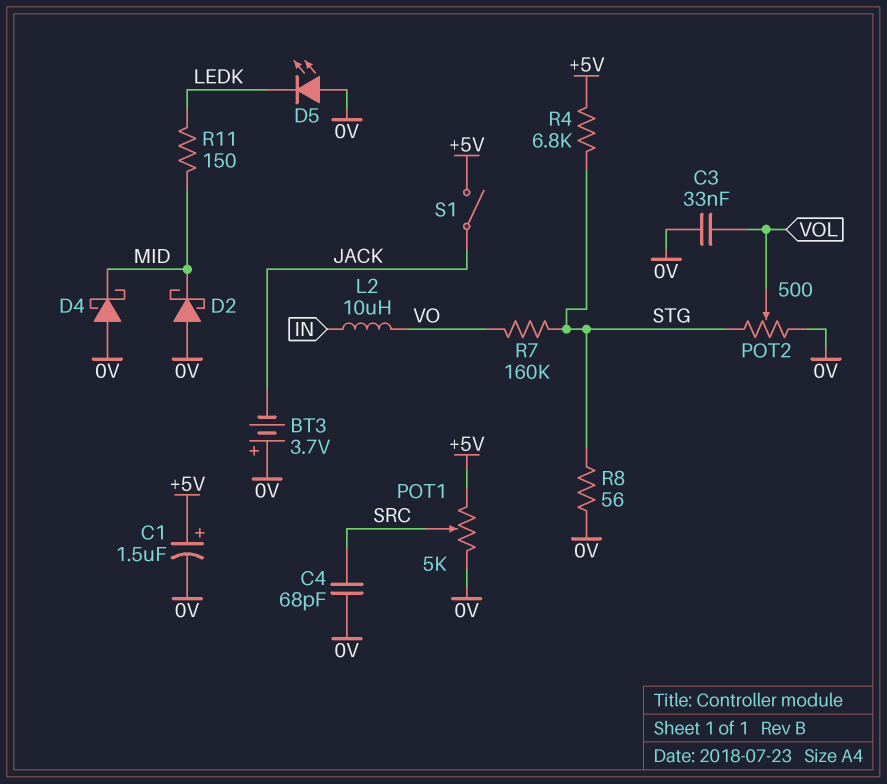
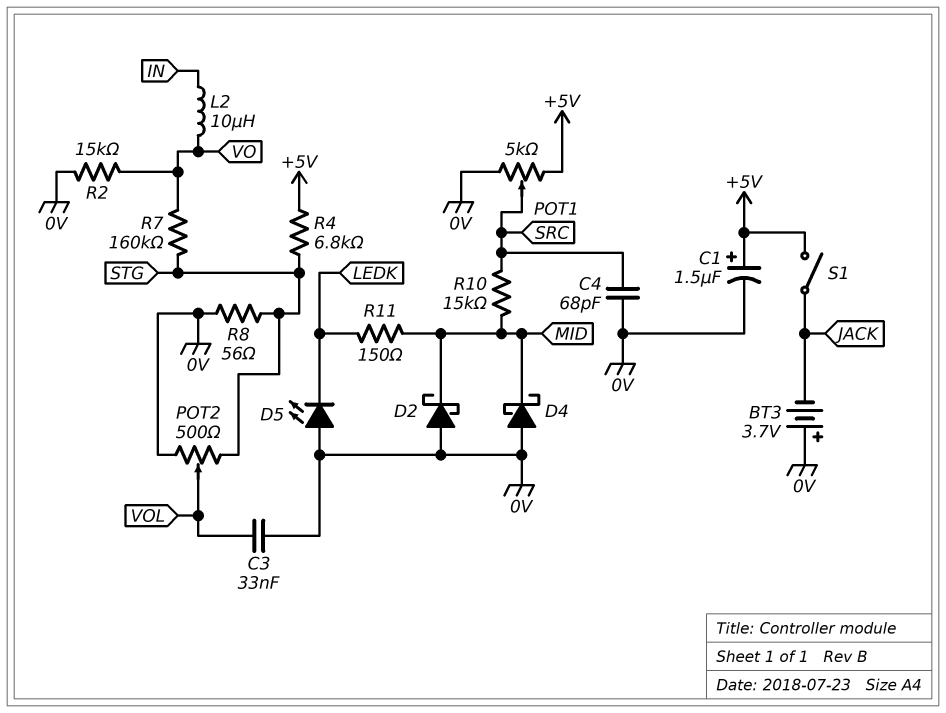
R2: none -> 15k (0V, VO)
R10: none -> 15k (MID, SRC)

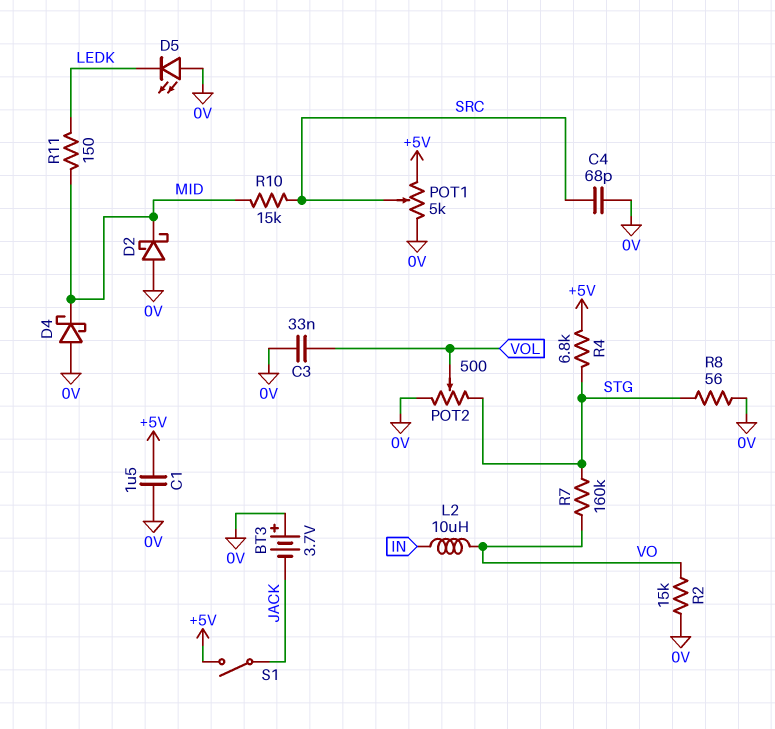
C1: 1.5uF (plus +5V, minus 0V) -> 1.5uF (+5V, 0V)

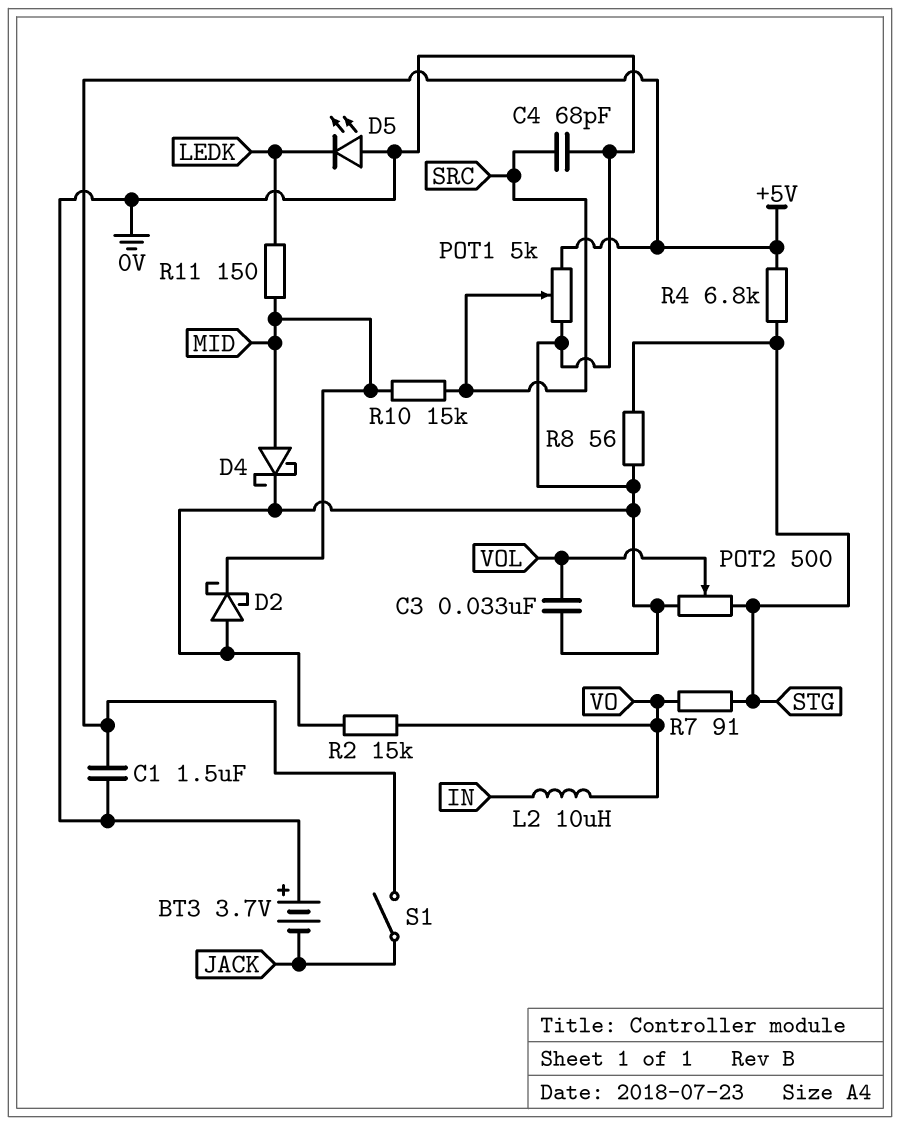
D4: schottky (A 0V, K MID) -> schottky (A MID, K 0V)
R7: 160k (STG, VO) -> 91 (STG, VO)

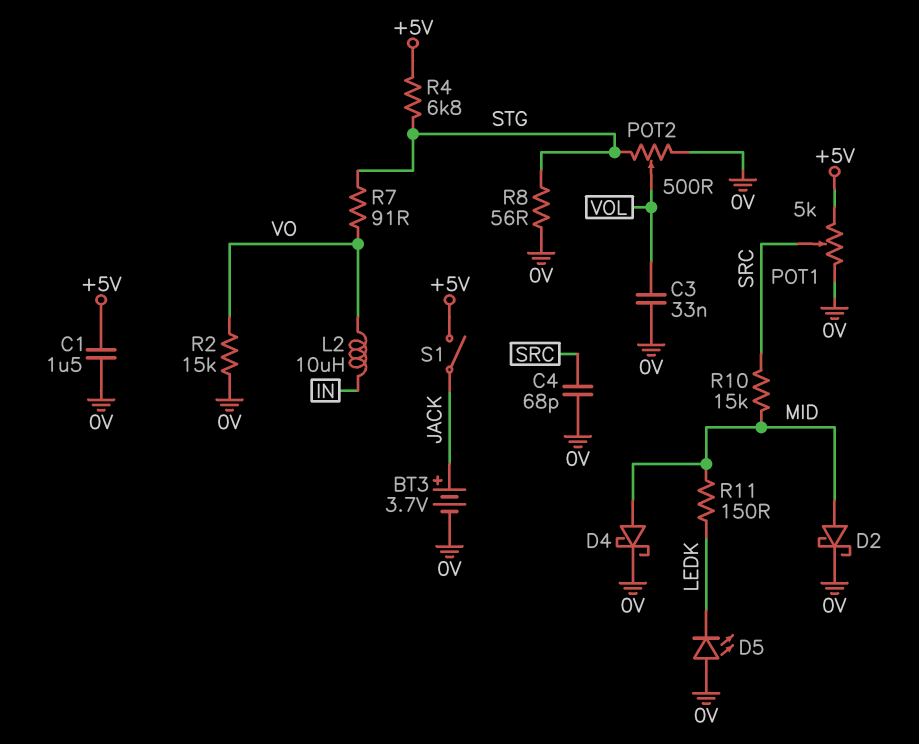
BT3: 3.7V (plus 0V, minus JACK) -> 3.7V (plus JACK, minus 0V)
D2: schottky (A 0V, K MID) -> schottky (A MID, K 0V)

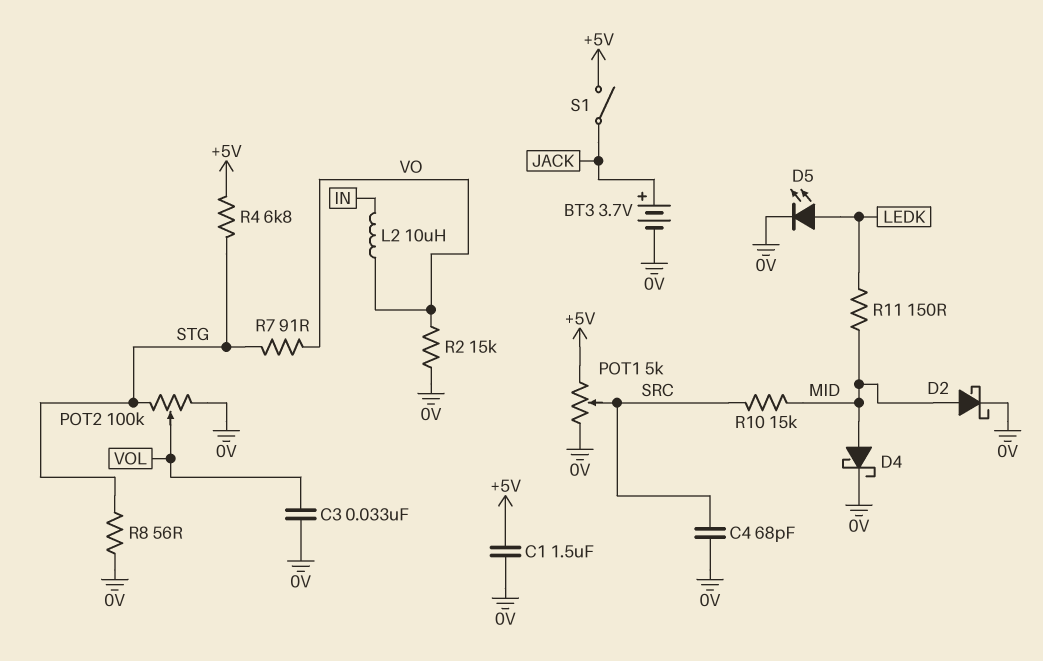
D5: LED (A 0V, K LEDK) -> LED (A LEDK, K 0V)
POT2: 500 (0V, STG, wiper VOL) -> 100k (0V, STG, wiper VOL)

